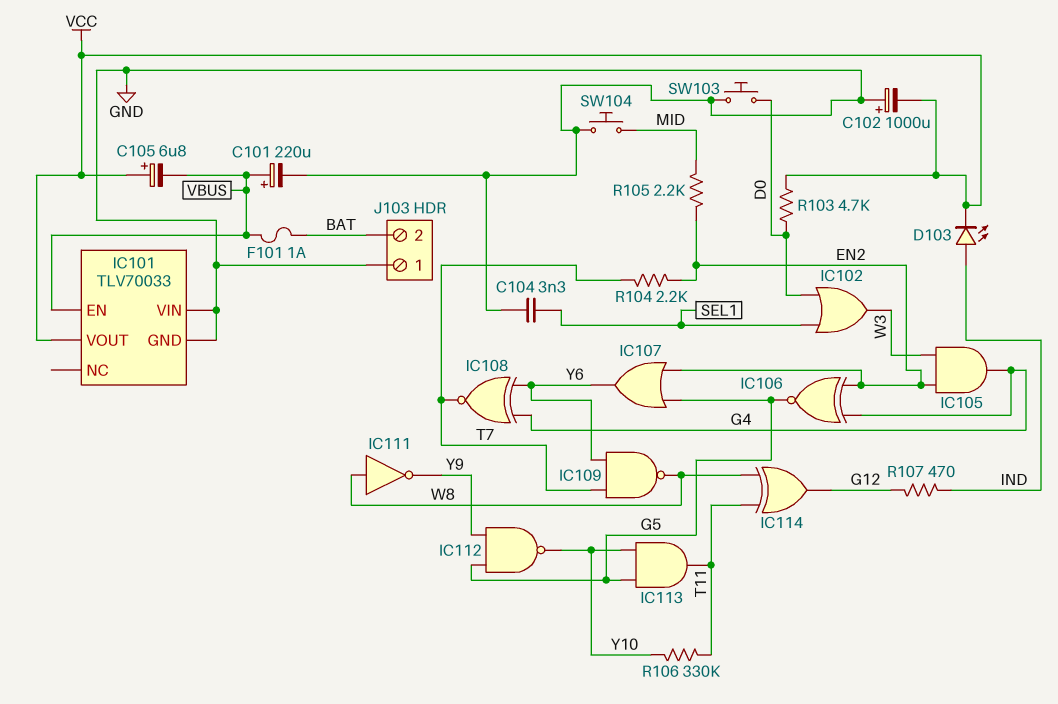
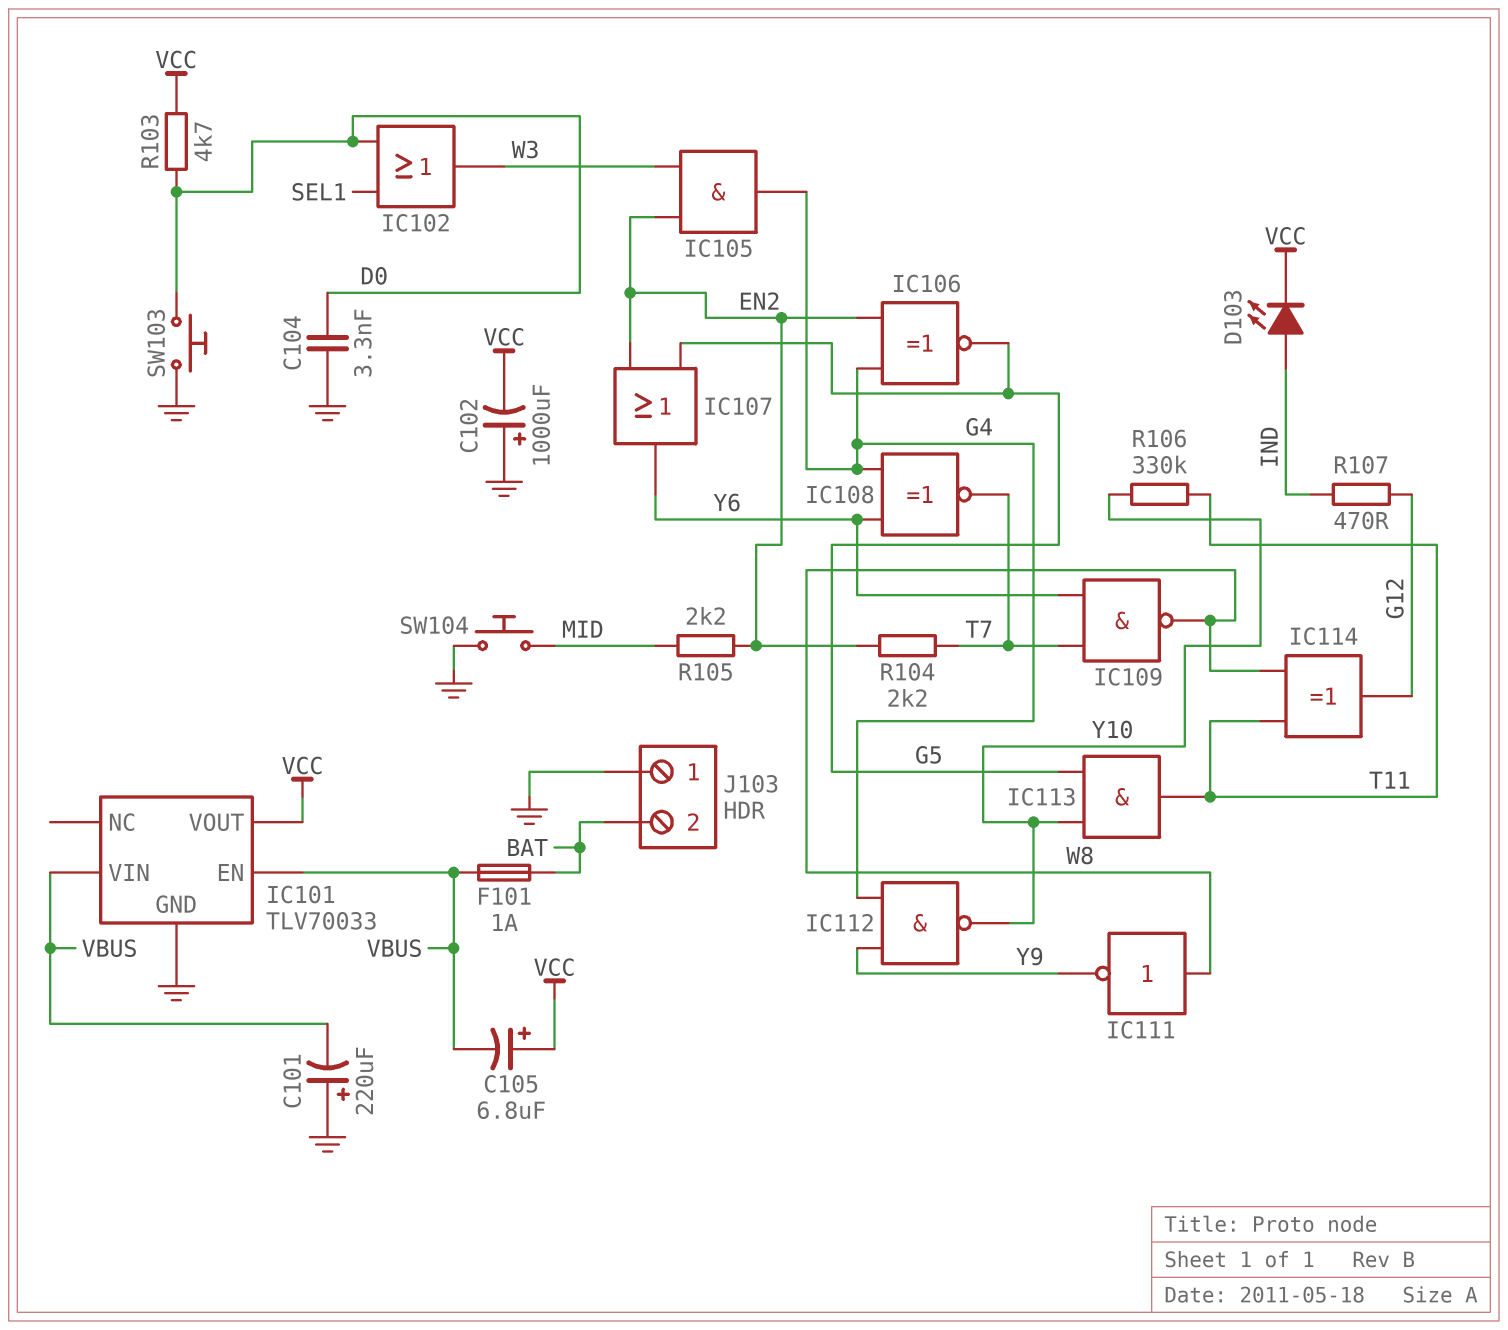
C101: 220uF (plus VBUS, minus GND) -> 220uF (plus GND, minus VBUS)
C104: 3.3nF (GND, SEL1) -> 3.3nF (D0, GND)
IC101 pin VIN: GND -> VBUS
IC112: NAND (in G5, in Y9, out Y10) -> NAND (in G4, in Y9, out Y10)

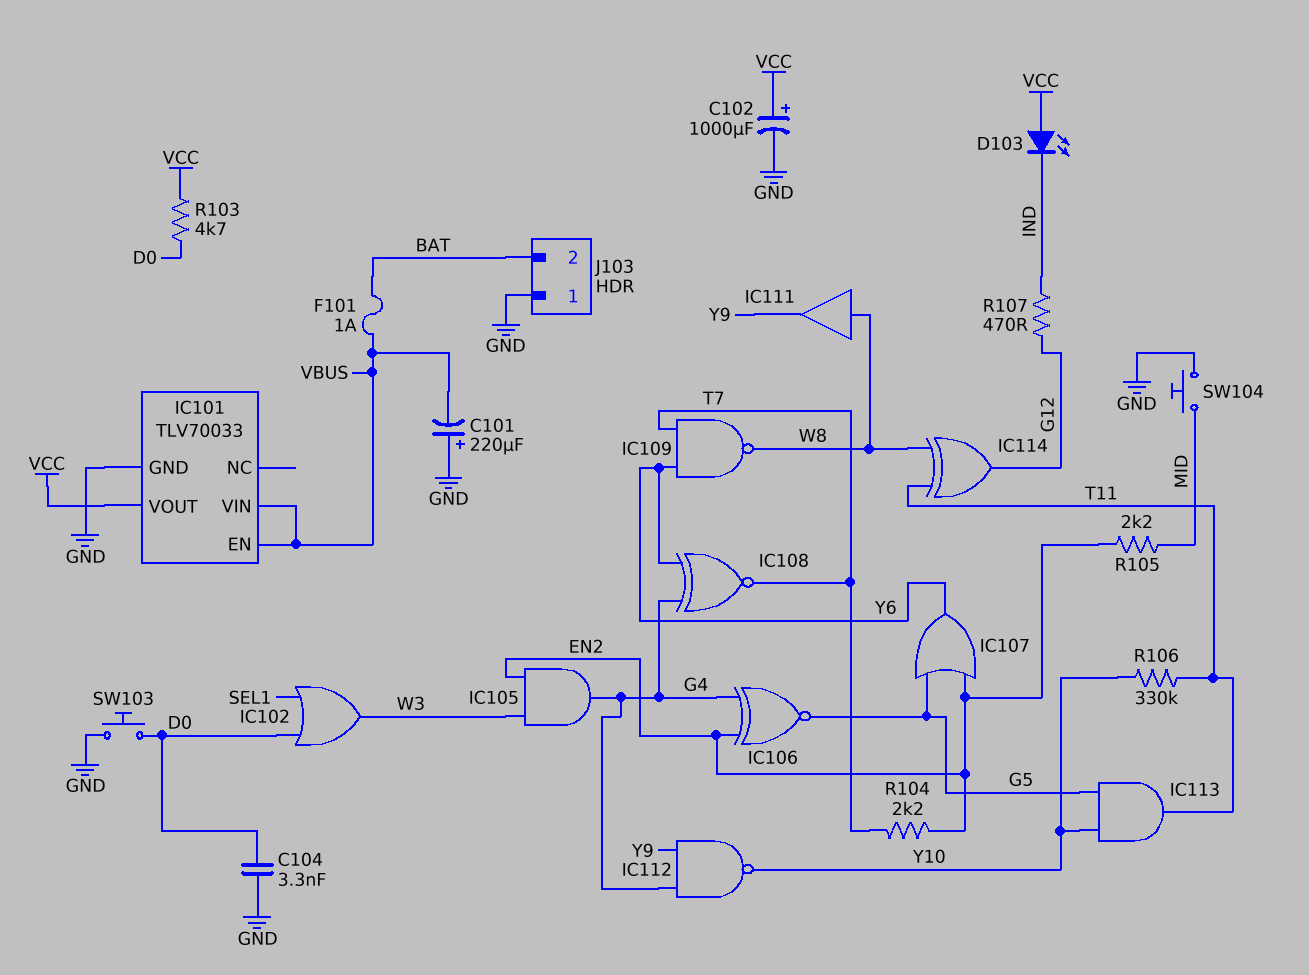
C102: 1000uF (plus GND, minus VCC) -> 1000uF (plus VCC, minus GND)
C105: 6.8uF (plus VCC, minus VBUS) -> none
D103: LED (A IND, K VCC) -> LED (A VCC, K IND)
IC111: NOT (in W8, out Y9) -> buffer (in W8, out Y9)

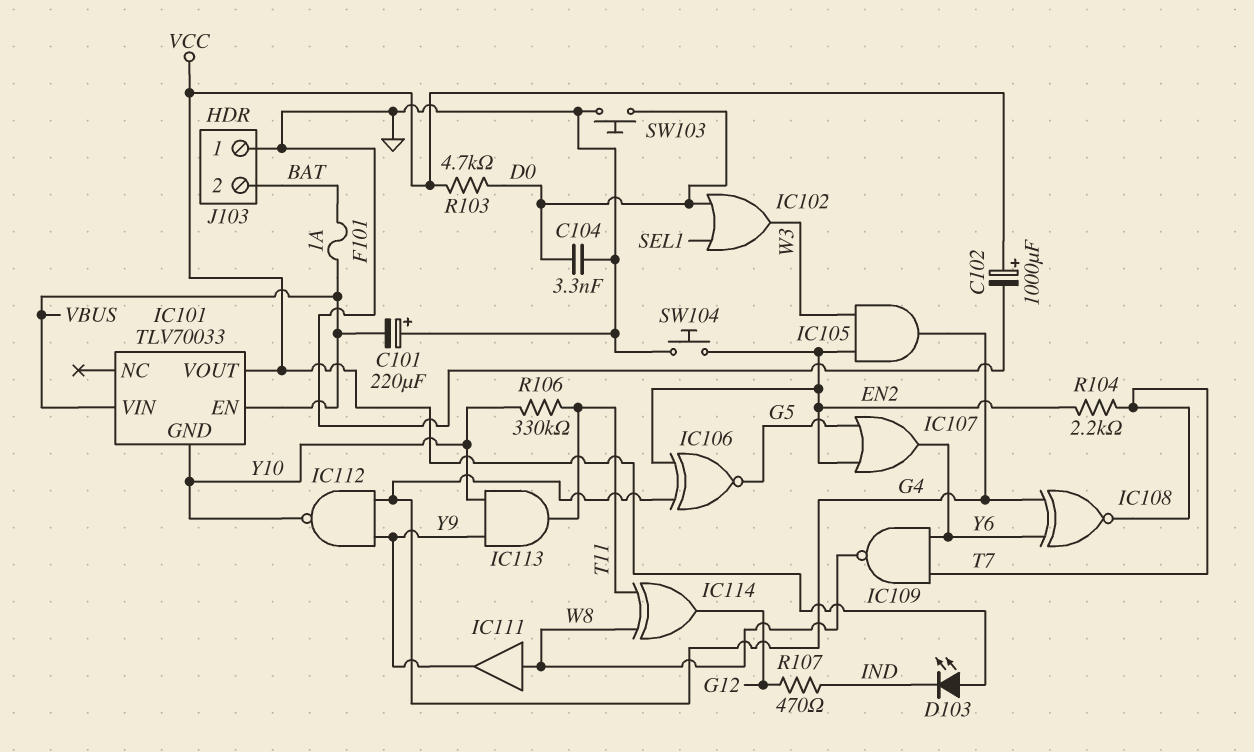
IC101 pin GND: GND -> Y10
IC113: AND (in G5, in Y10, out T11) -> AND (in Y9, in Y10, out T11)
R105: 2.2k (EN2, MID) -> none
SW104: button (GND, MID) -> button (EN2, GND)

